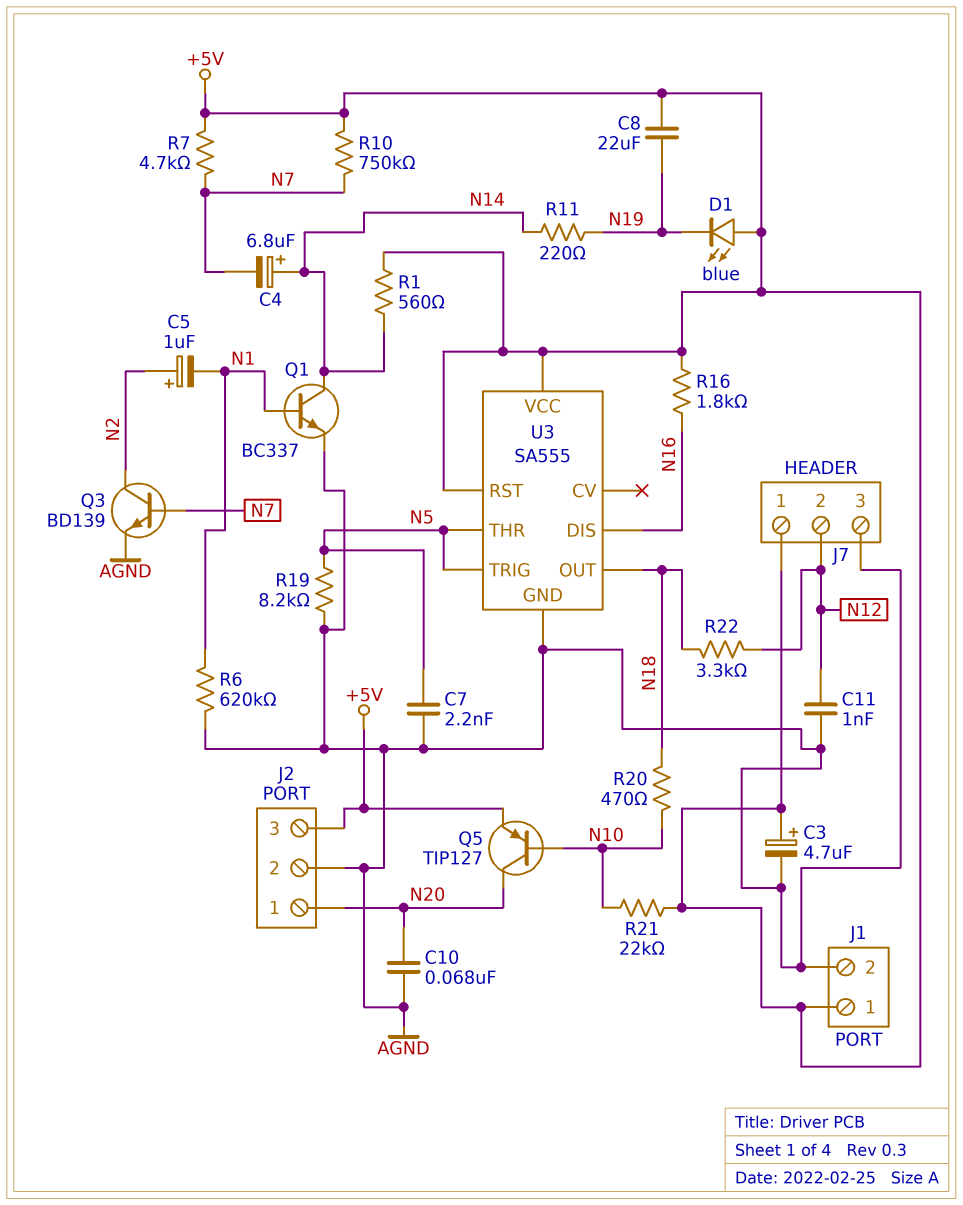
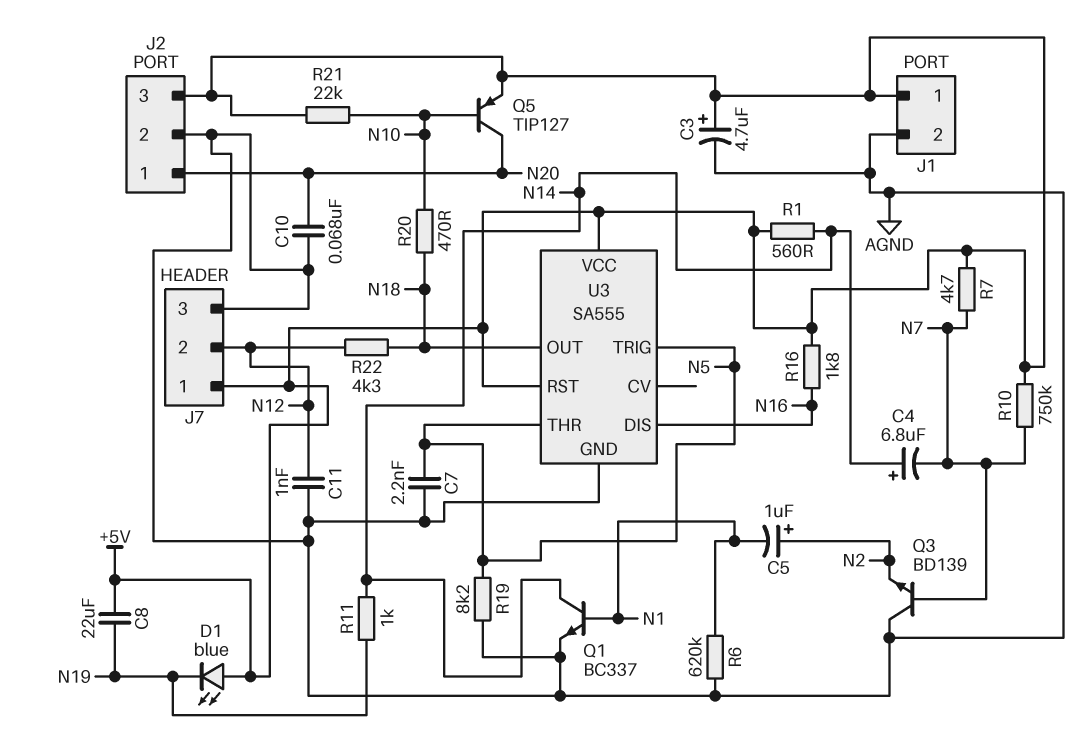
Q3: NPN BD139 (B N7, C N2, E AGND) -> NPN BD139 (B N7, C AGND, E N2)
R11: 220 (N14, N19) -> 1k (N14, N19)
R22: 3.3k (N12, N18) -> 4.3k (N12, N18)

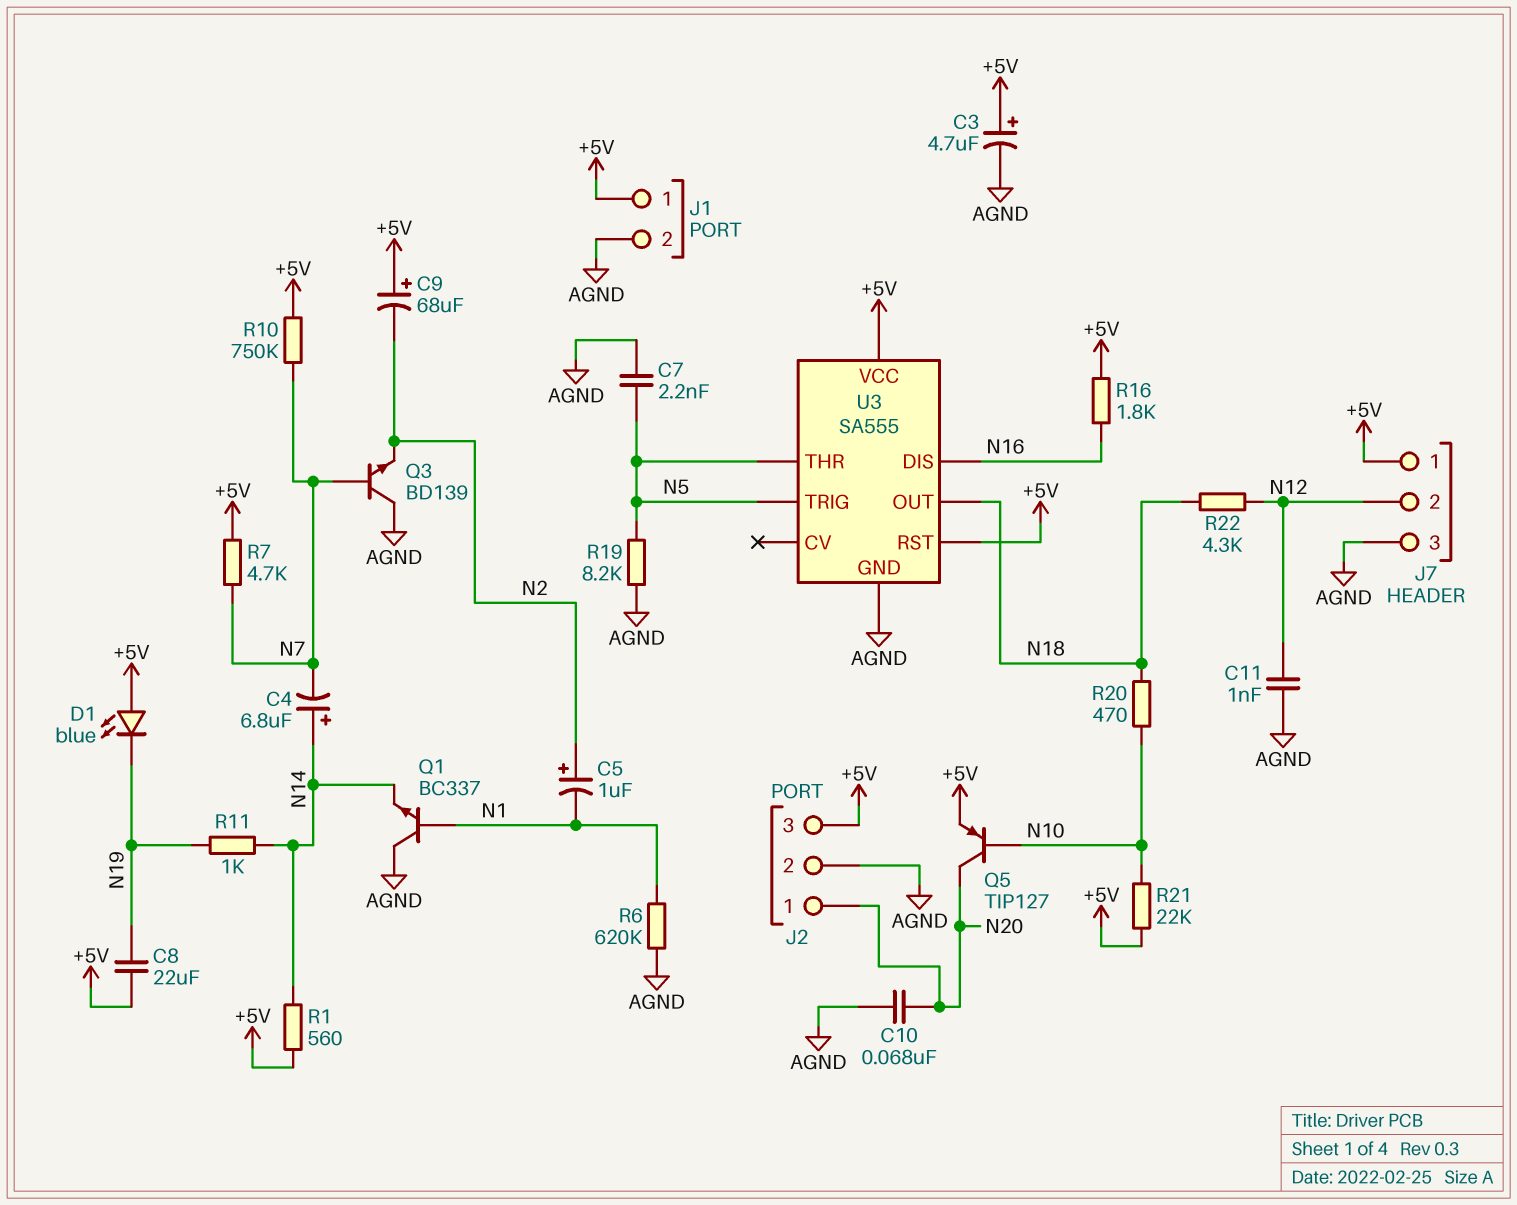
C9: none -> 68uF (plus +5V, minus N2)
Q1: NPN BC337 (B N1, C N14, E AGND) -> NPN BC337 (B N1, C AGND, E N14)

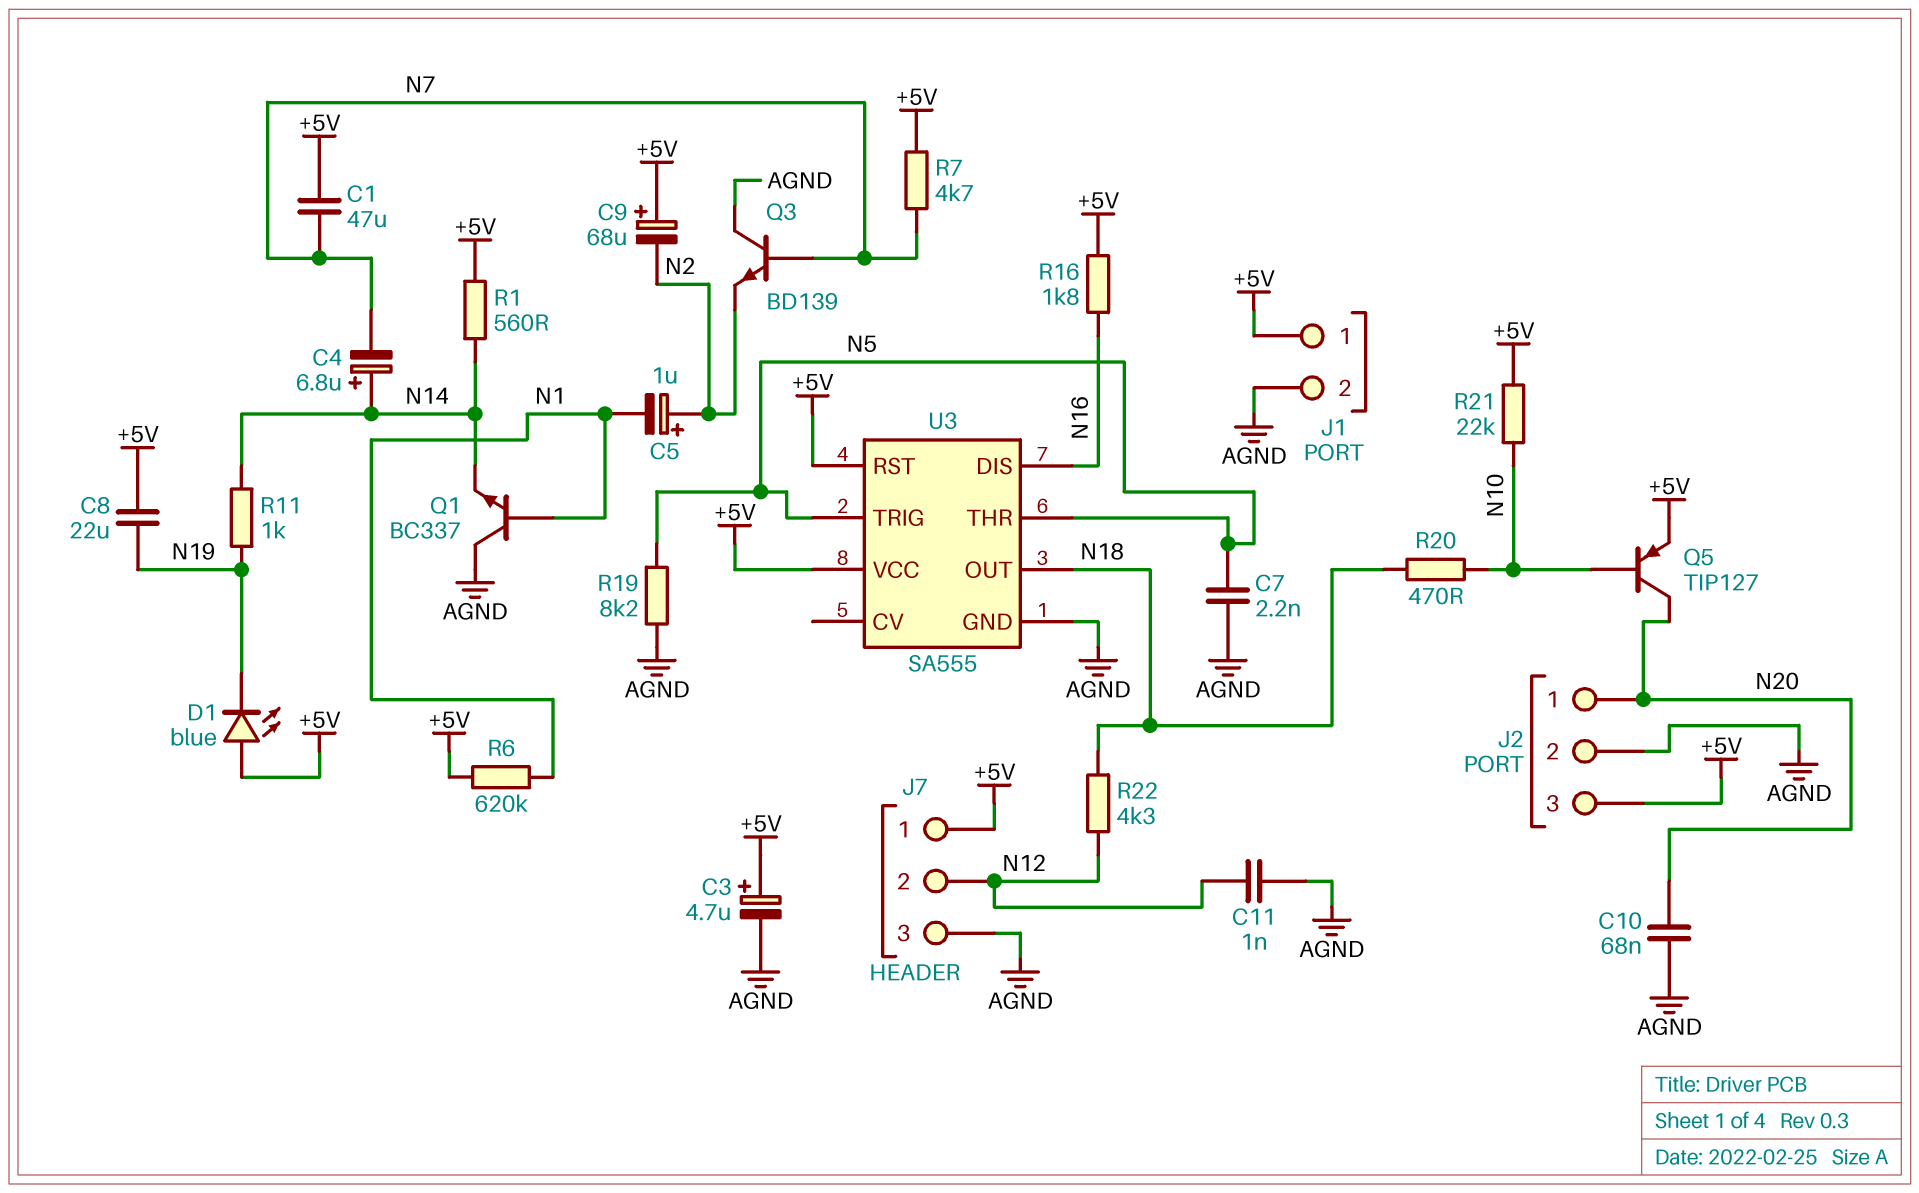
C1: none -> 47uF (+5V, N7)
R6: 620k (AGND, N1) -> 620k (+5V, N1)
R10: 750k (+5V, N7) -> none

